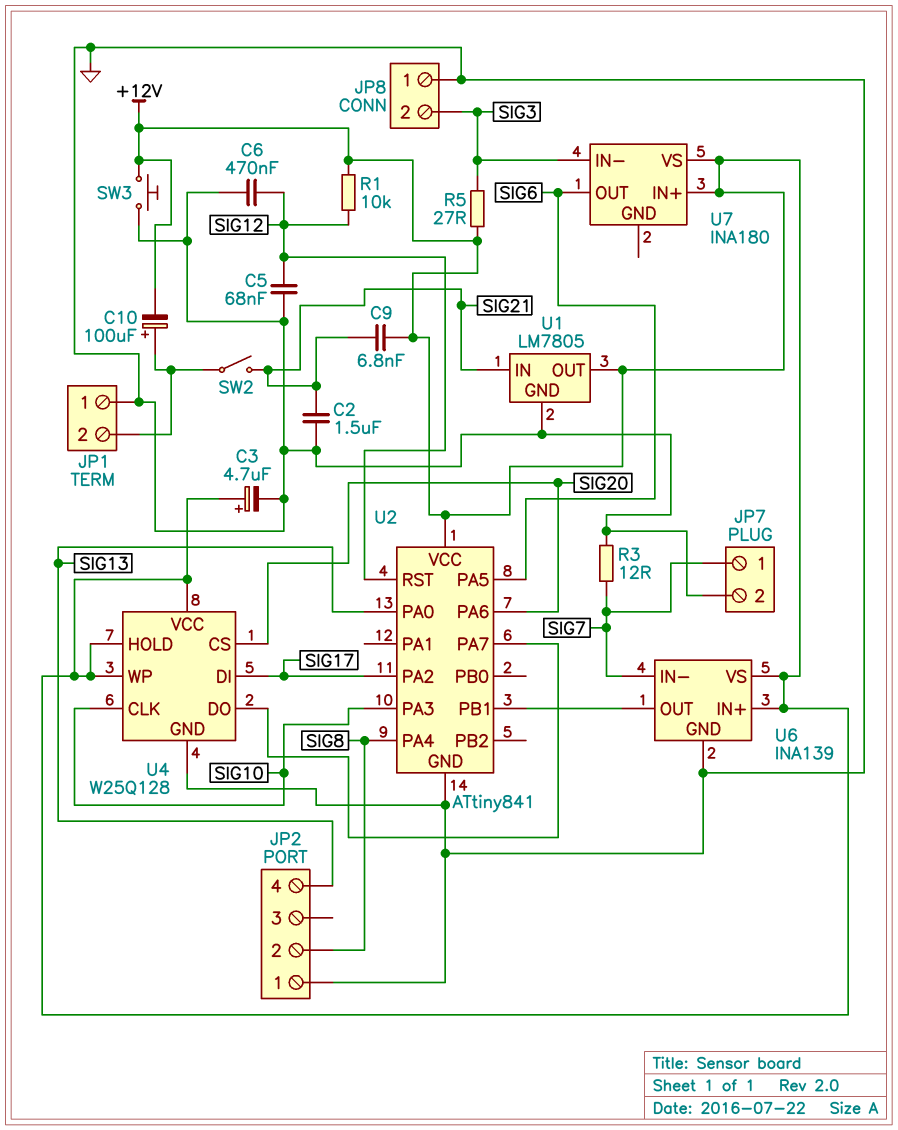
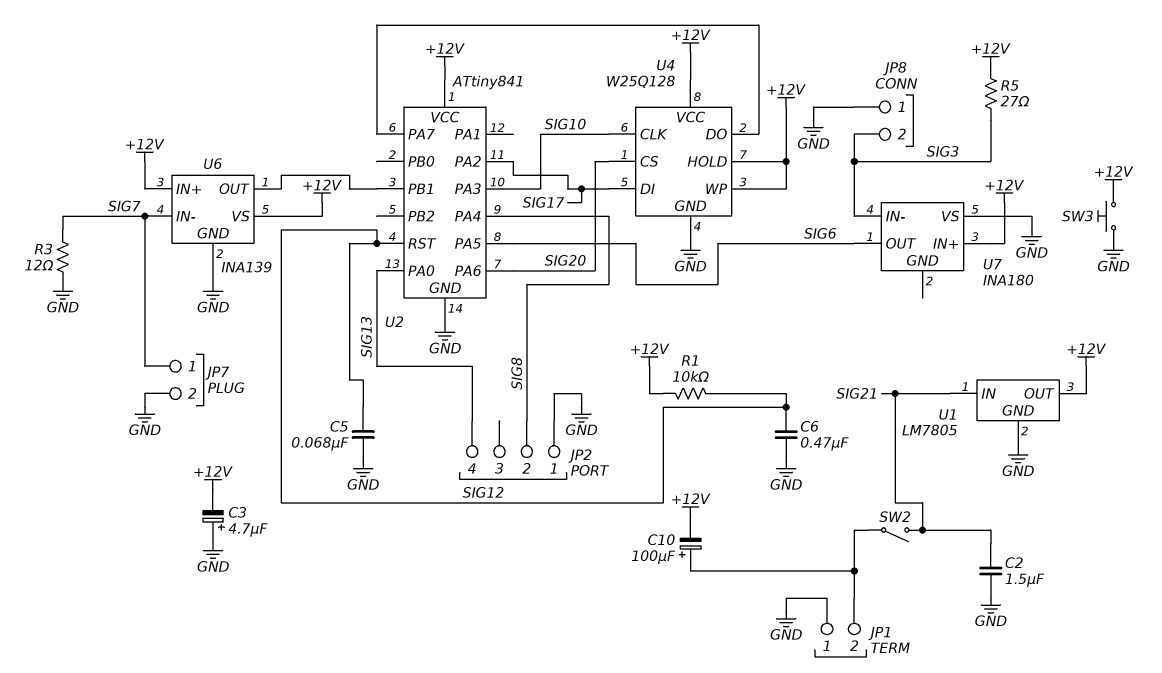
C3: 4.7uF (plus +12V, minus GND) -> 4.7uF (plus GND, minus +12V)
C9: 6.8nF (+12V, SIG21) -> none
U7 pin VS: +12V -> GND

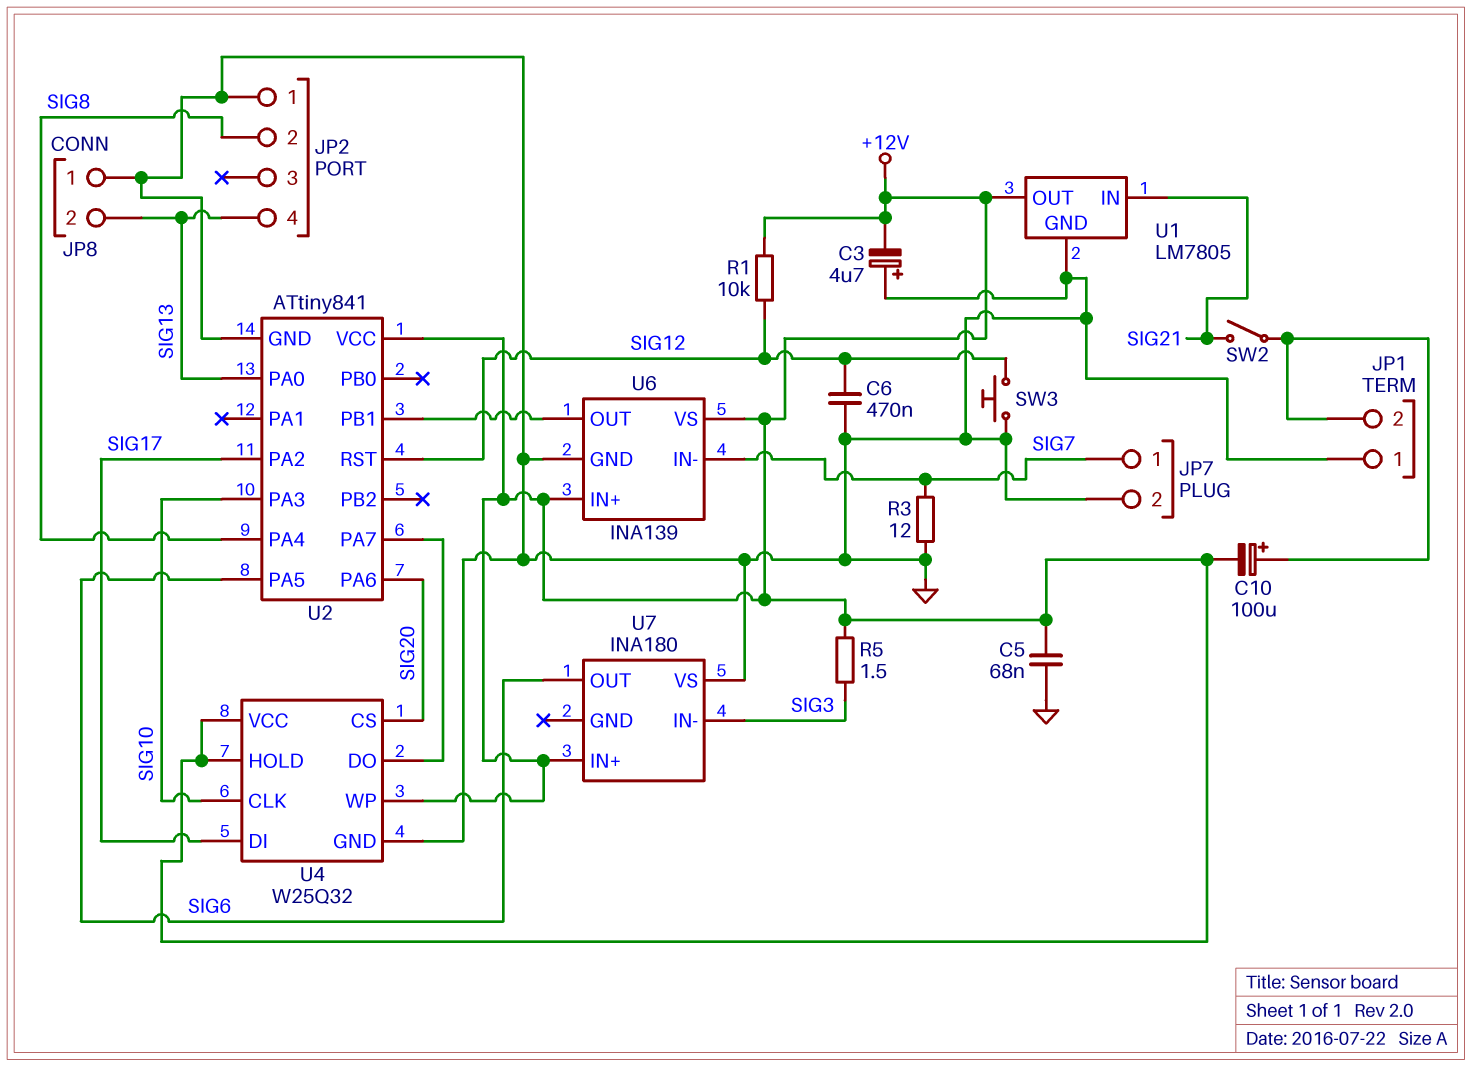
C2: 1.5uF (GND, SIG21) -> none
C5: 68nF (GND, SIG12) -> 68nF (+12V, GND)
JP8 pin 2: SIG3 -> SIG13
R5: 27 (+12V, SIG3) -> 1.5 (+12V, SIG3)
SW3: button (+12V, GND) -> button (GND, SIG12)
U4: W25Q128 -> W25Q32

